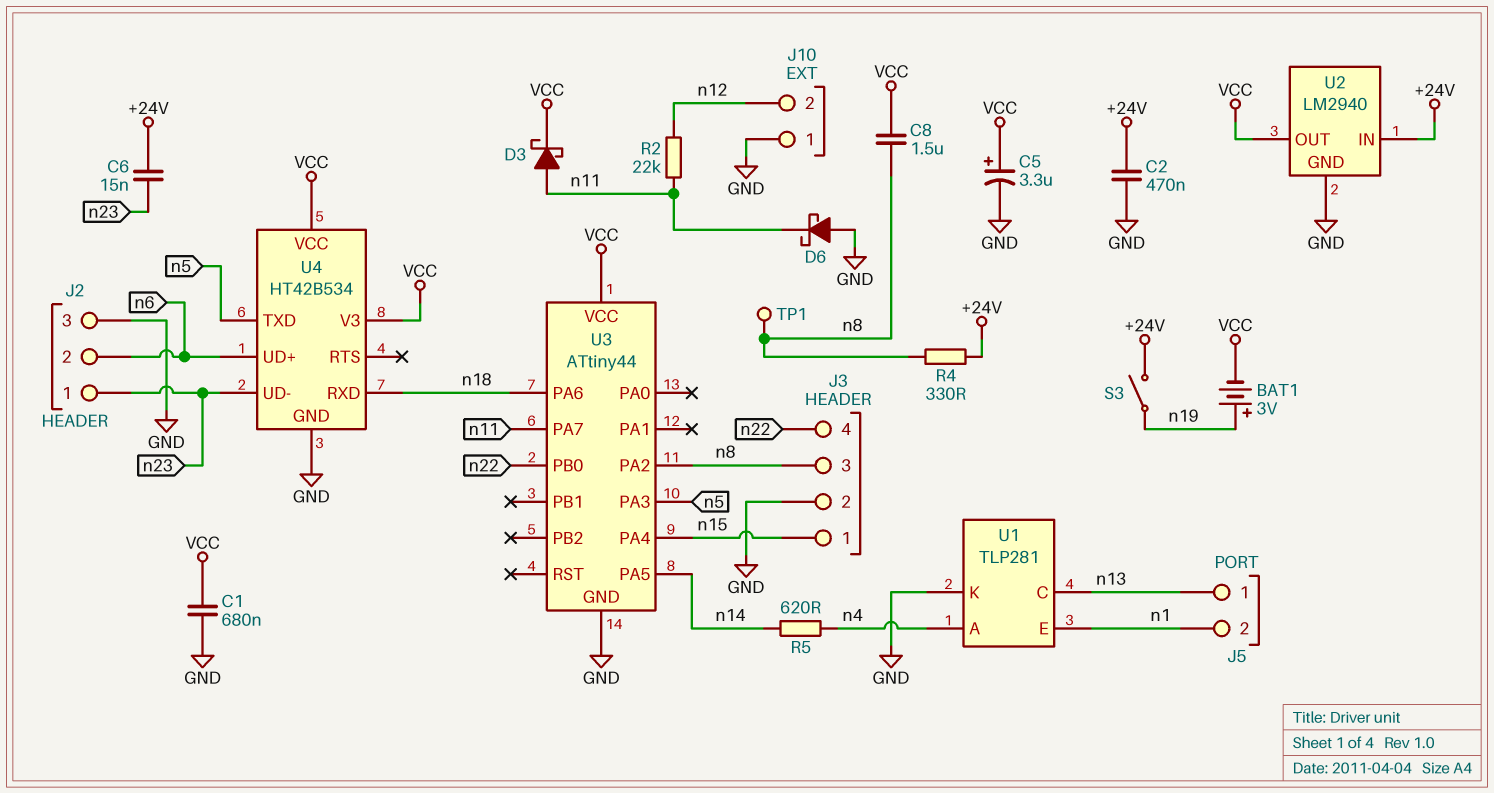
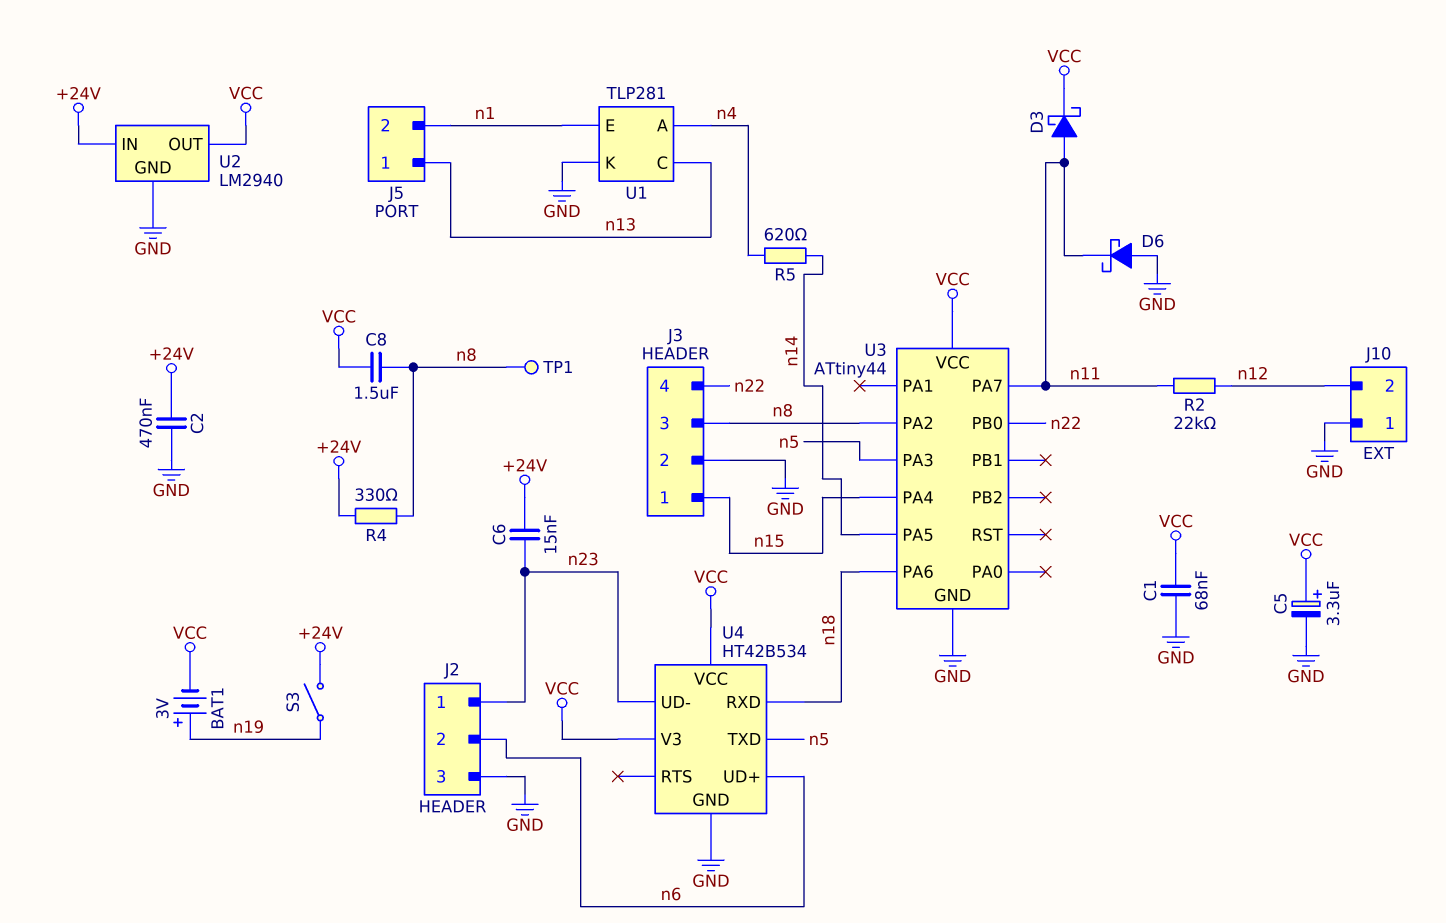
C1: 680nF (GND, VCC) -> 68nF (GND, VCC)

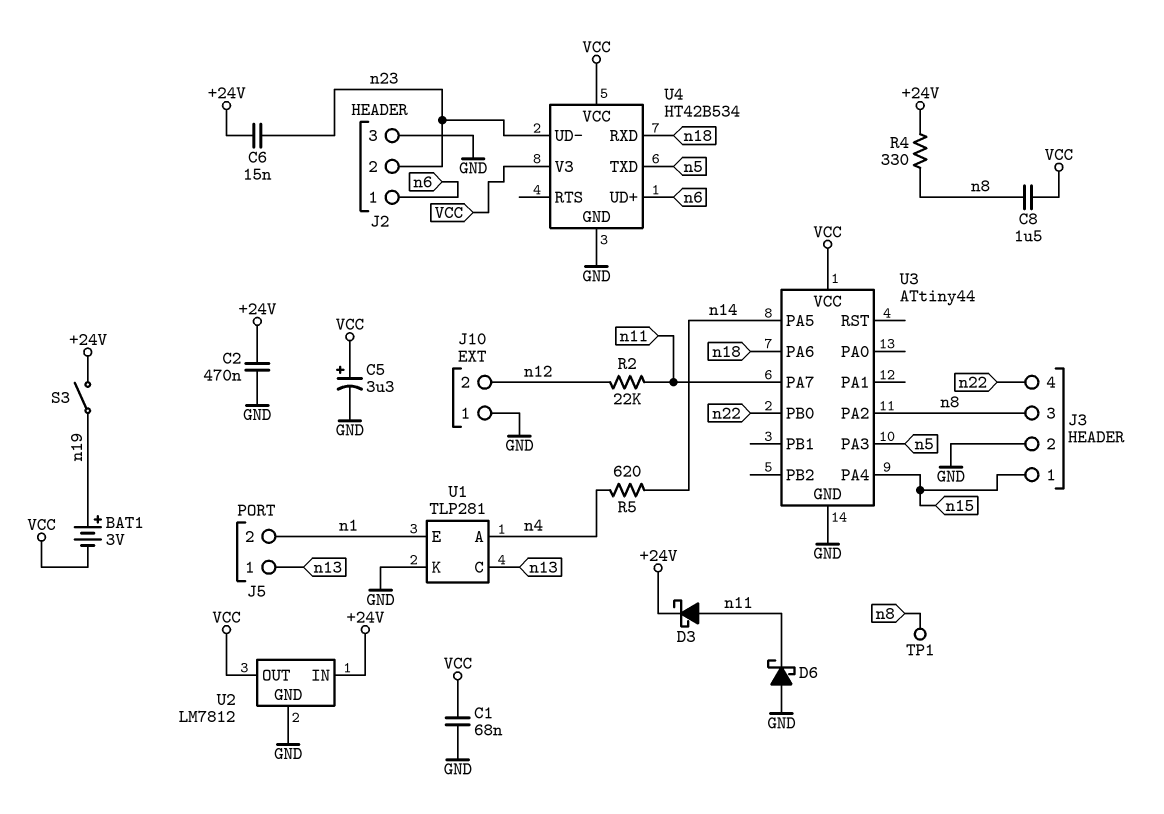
D3: schottky (A n11, K VCC) -> schottky (A n11, K +24V)
J2 pin 1: n23 -> n6
J2 pin 2: n6 -> n23
U2: LM2940 -> LM7812

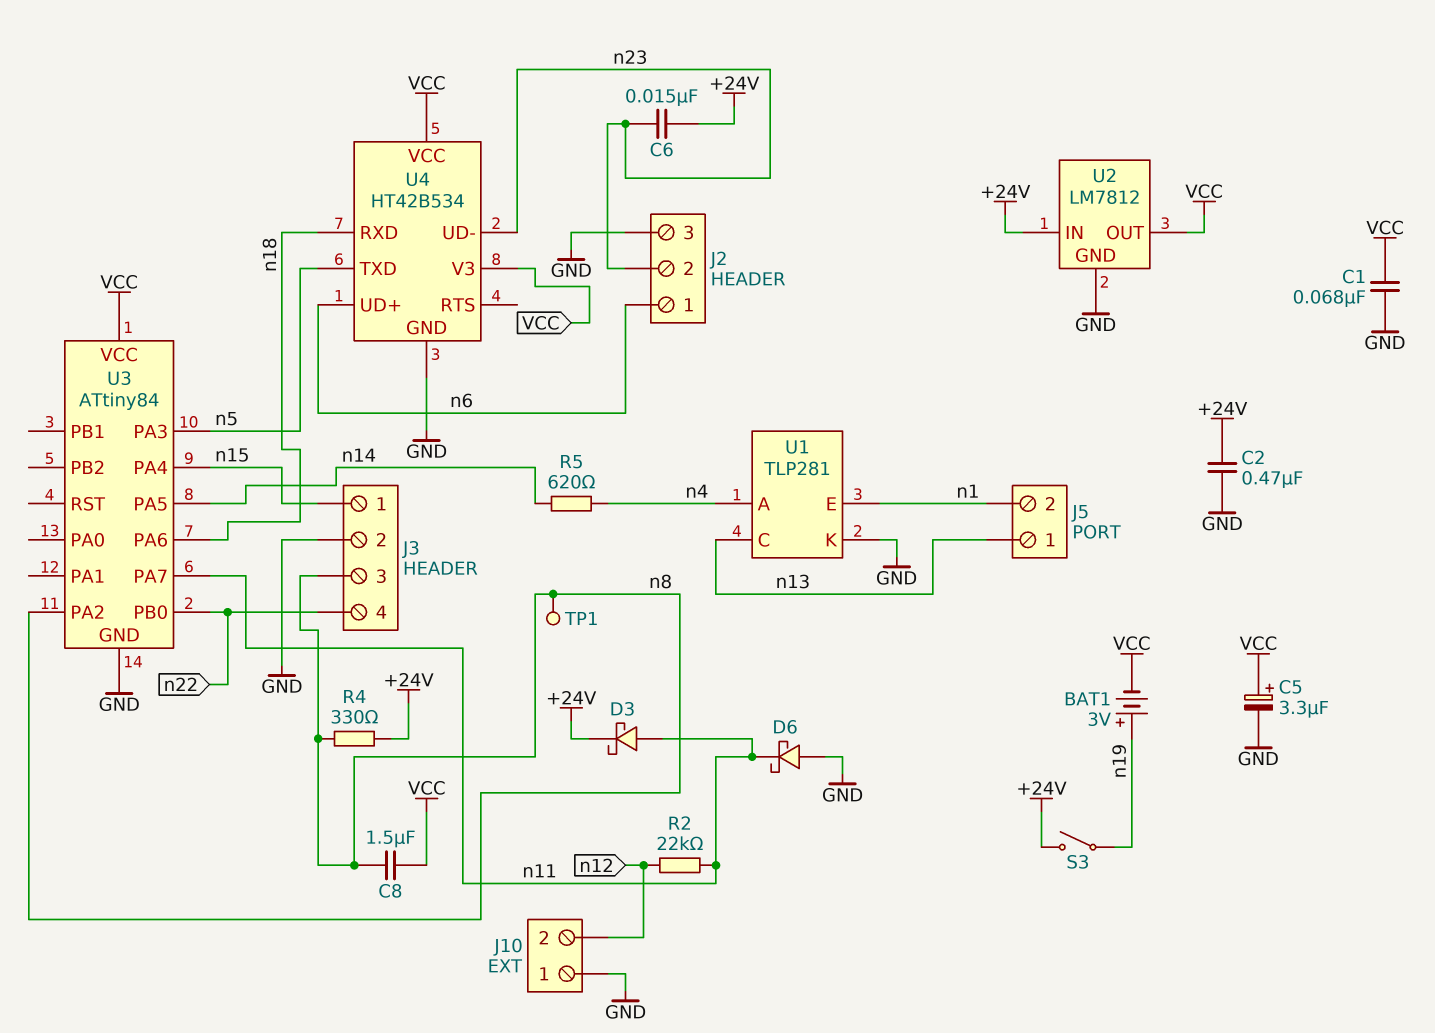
U3: ATtiny44 -> ATtiny84

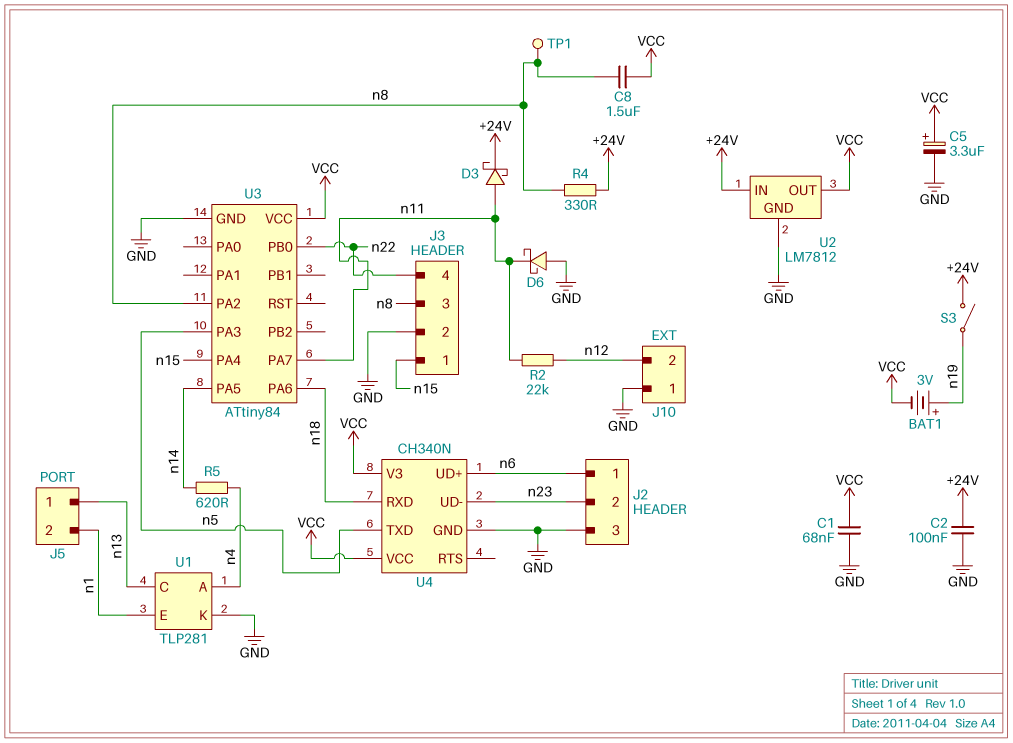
C2: 470nF (+24V, GND) -> 100nF (+24V, GND)
C6: 15nF (+24V, n23) -> none
U4: HT42B534 -> CH340N

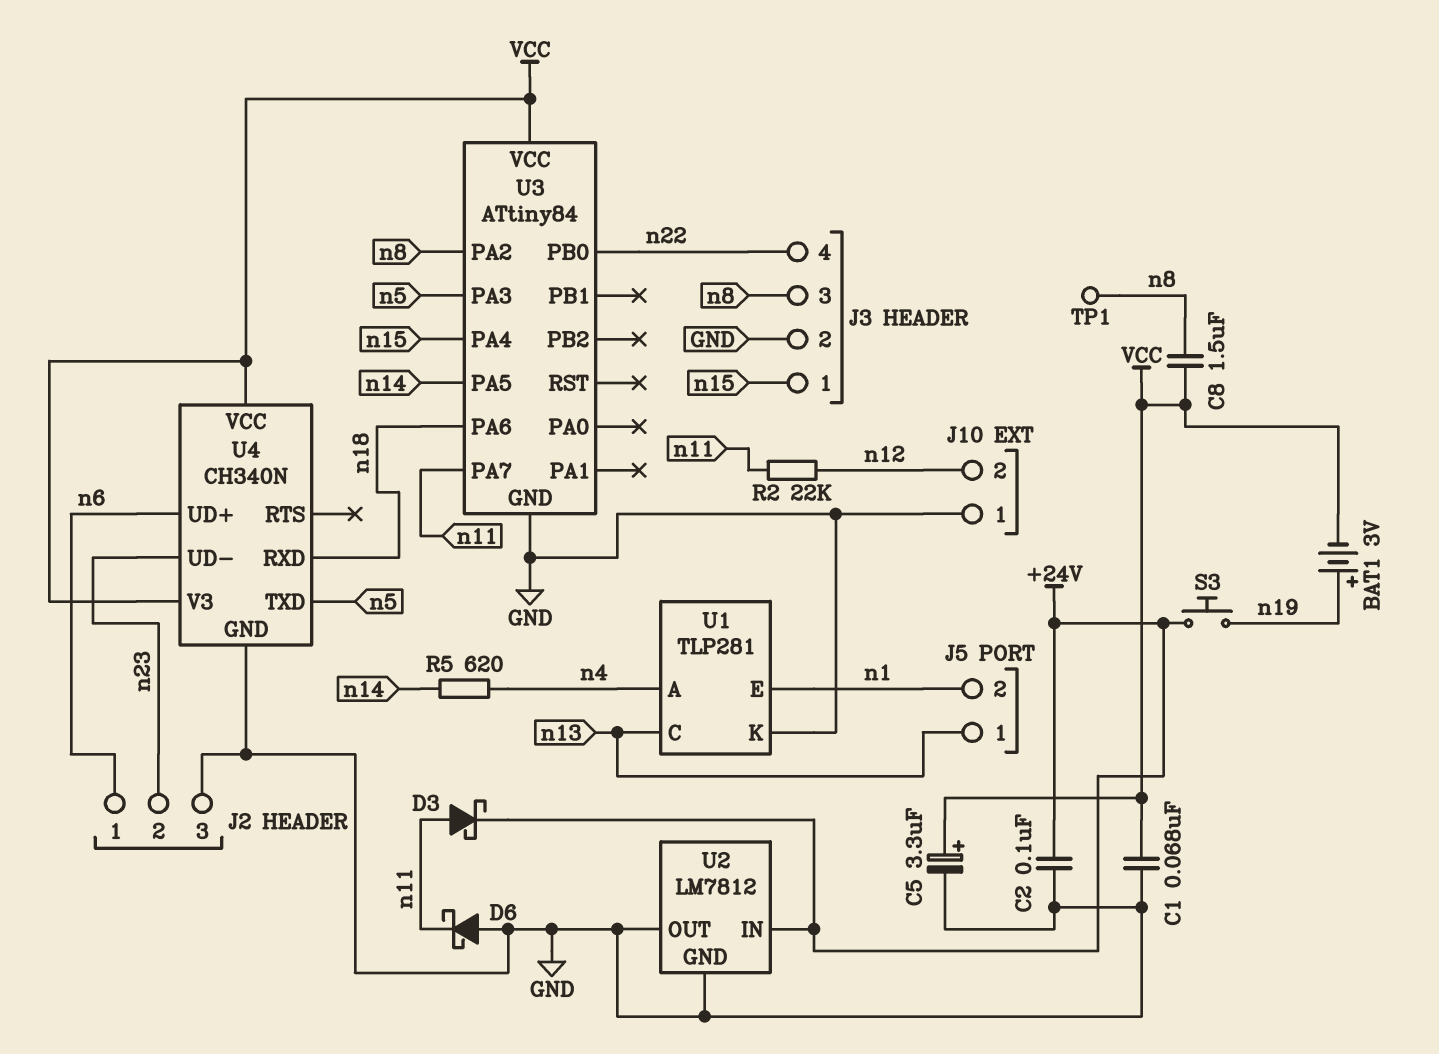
R4: 330 (+24V, n8) -> none
S3: switch (+24V, n19) -> button (+24V, n19)
U2 pin OUT: VCC -> GND

